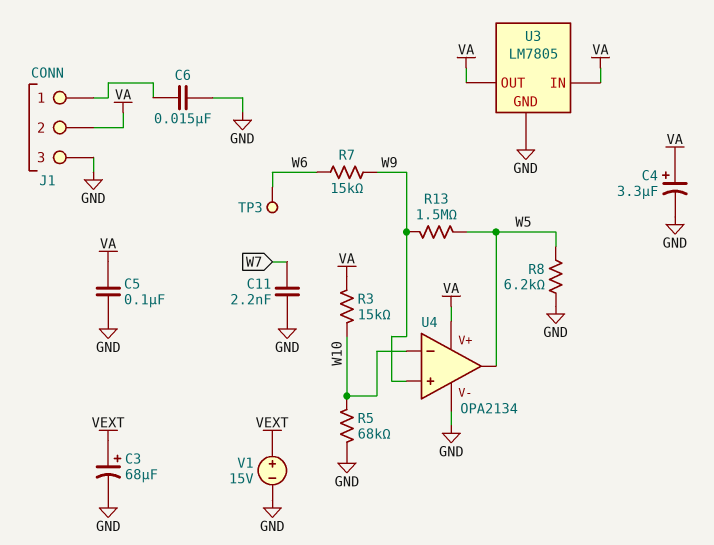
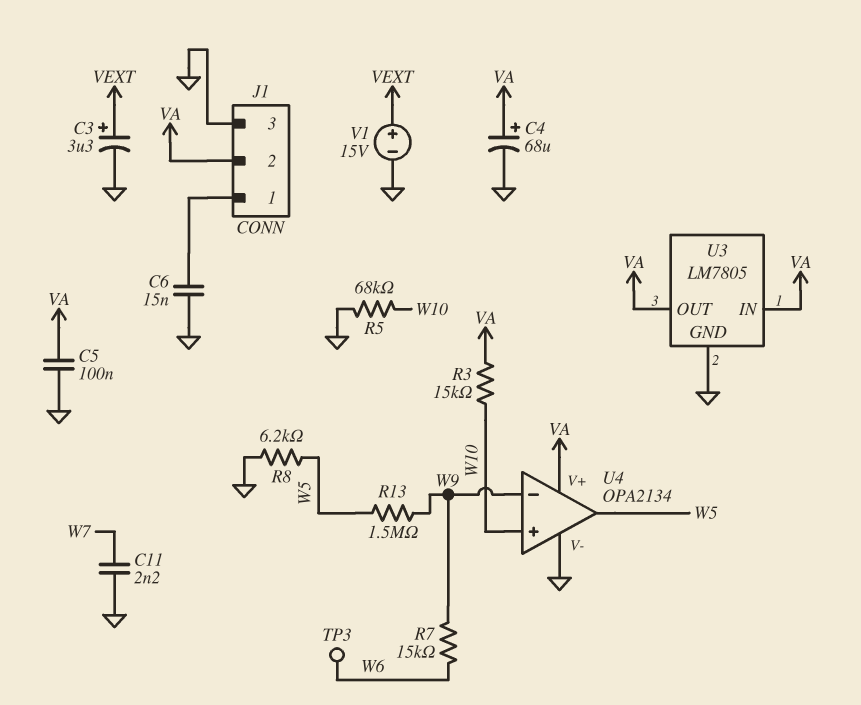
C3: 68uF (plus VEXT, minus GND) -> 3.3uF (plus VEXT, minus GND)
C4: 3.3uF (plus VA, minus GND) -> 68uF (plus VA, minus GND)
U4 pin in+: W9 -> W10
U4 pin in-: W10 -> W9

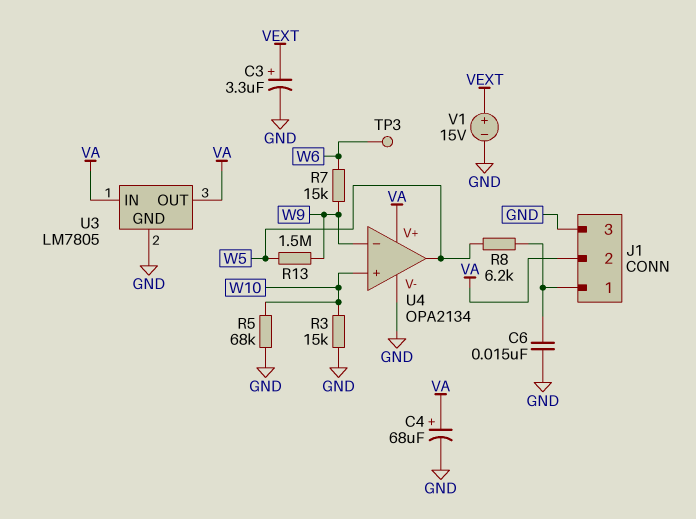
C5: 100nF (GND, VA) -> none
C11: 2.2nF (GND, W7) -> none
R3: 15k (VA, W10) -> 15k (GND, W10)
R8: 6.2k (GND, W5) -> 6.2k (J1/1, W5)

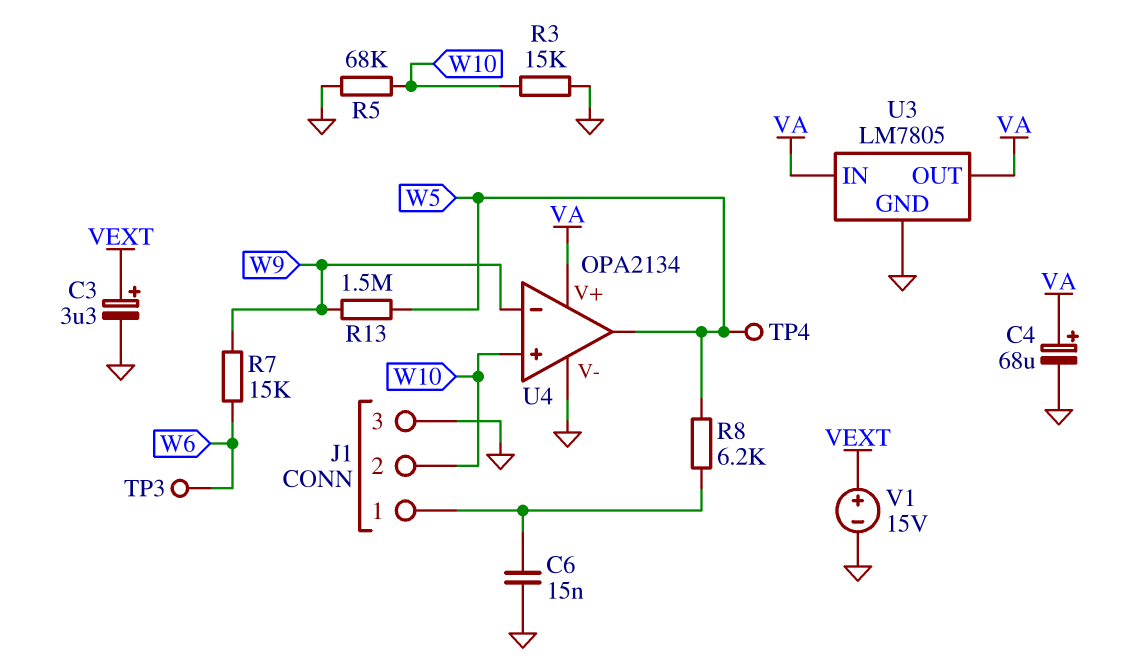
J1 pin 2: VA -> W10
TP4: none -> test point (W5)

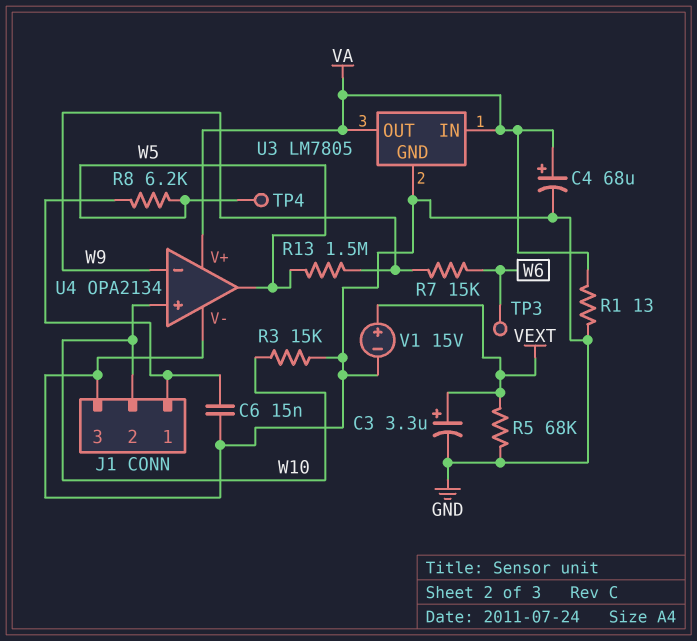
R1: none -> 13 (GND, VA)
R5: 68k (GND, W10) -> 68k (GND, VEXT)

